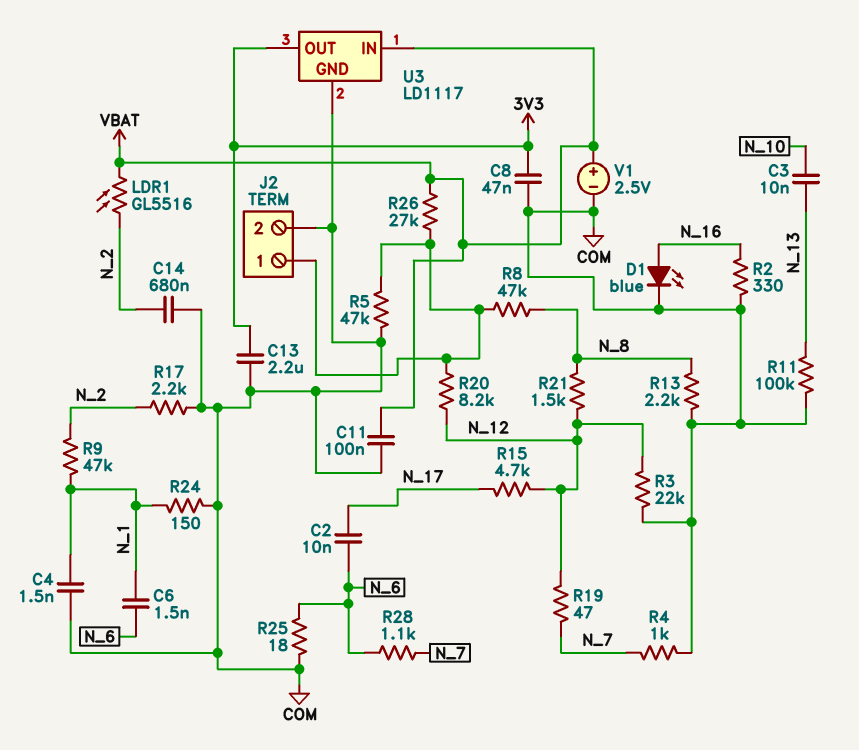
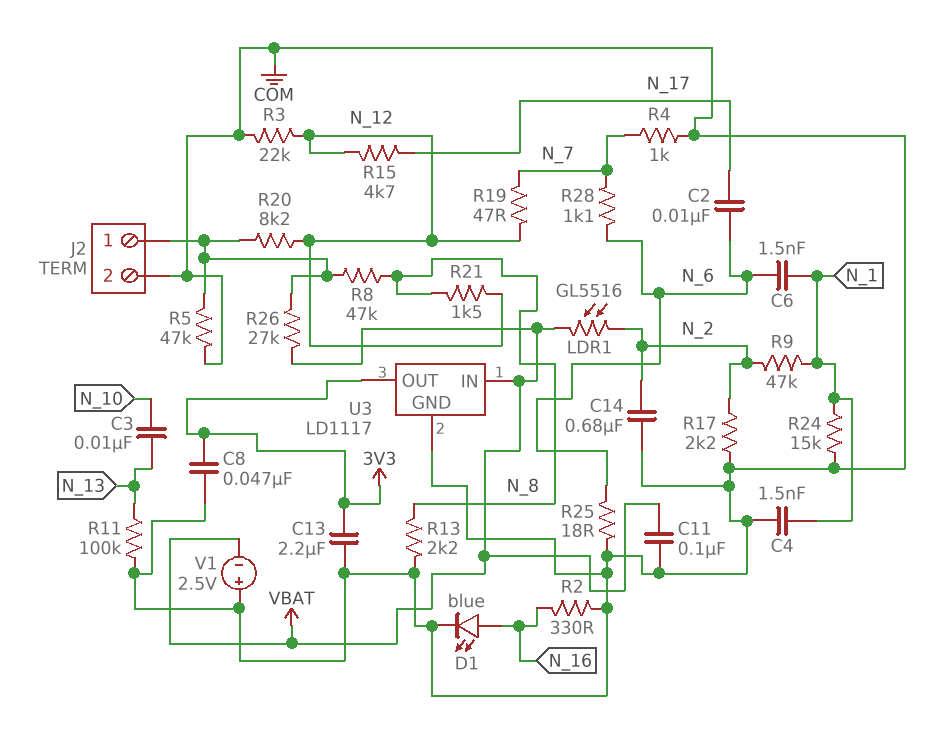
R24: 150 (COM, N_1) -> 15k (COM, N_1)
V1: 2.5V (plus VBAT, minus COM) -> 2.5V (plus COM, minus VBAT)

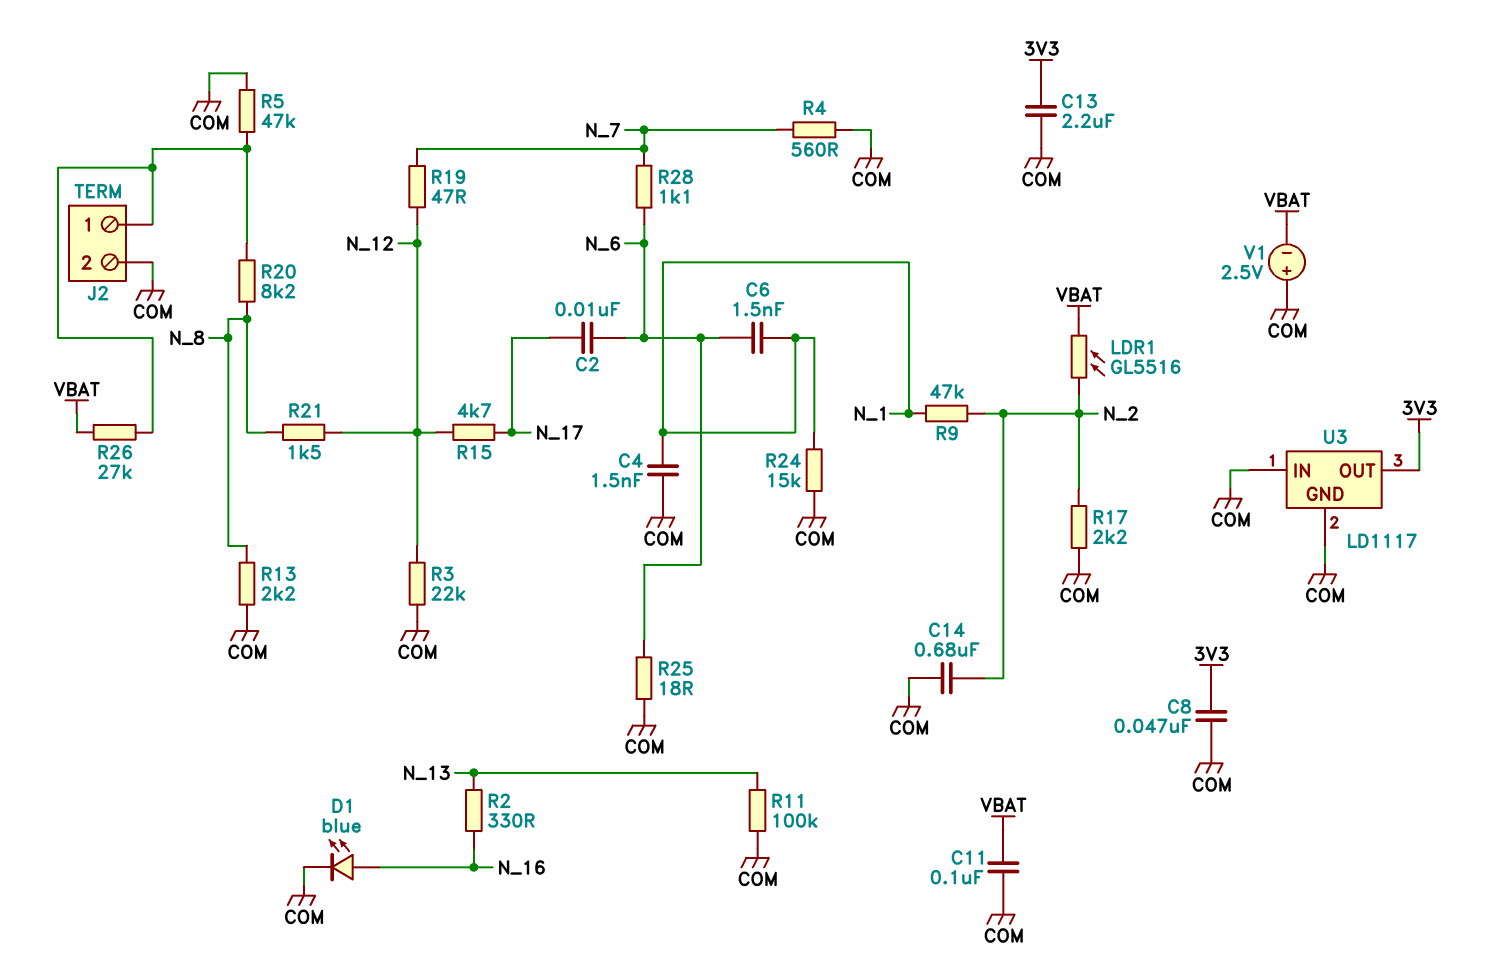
C3: 10nF (N_10, N_13) -> none
R2: 330 (COM, N_16) -> 330 (N_13, N_16)
R4: 1k (COM, N_7) -> 560 (COM, N_7)
R8: 47k (J2/1, N_8) -> none
R20: 8.2k (J2/1, N_12) -> 8.2k (J2/1, N_8)
U3 pin IN: VBAT -> COM

